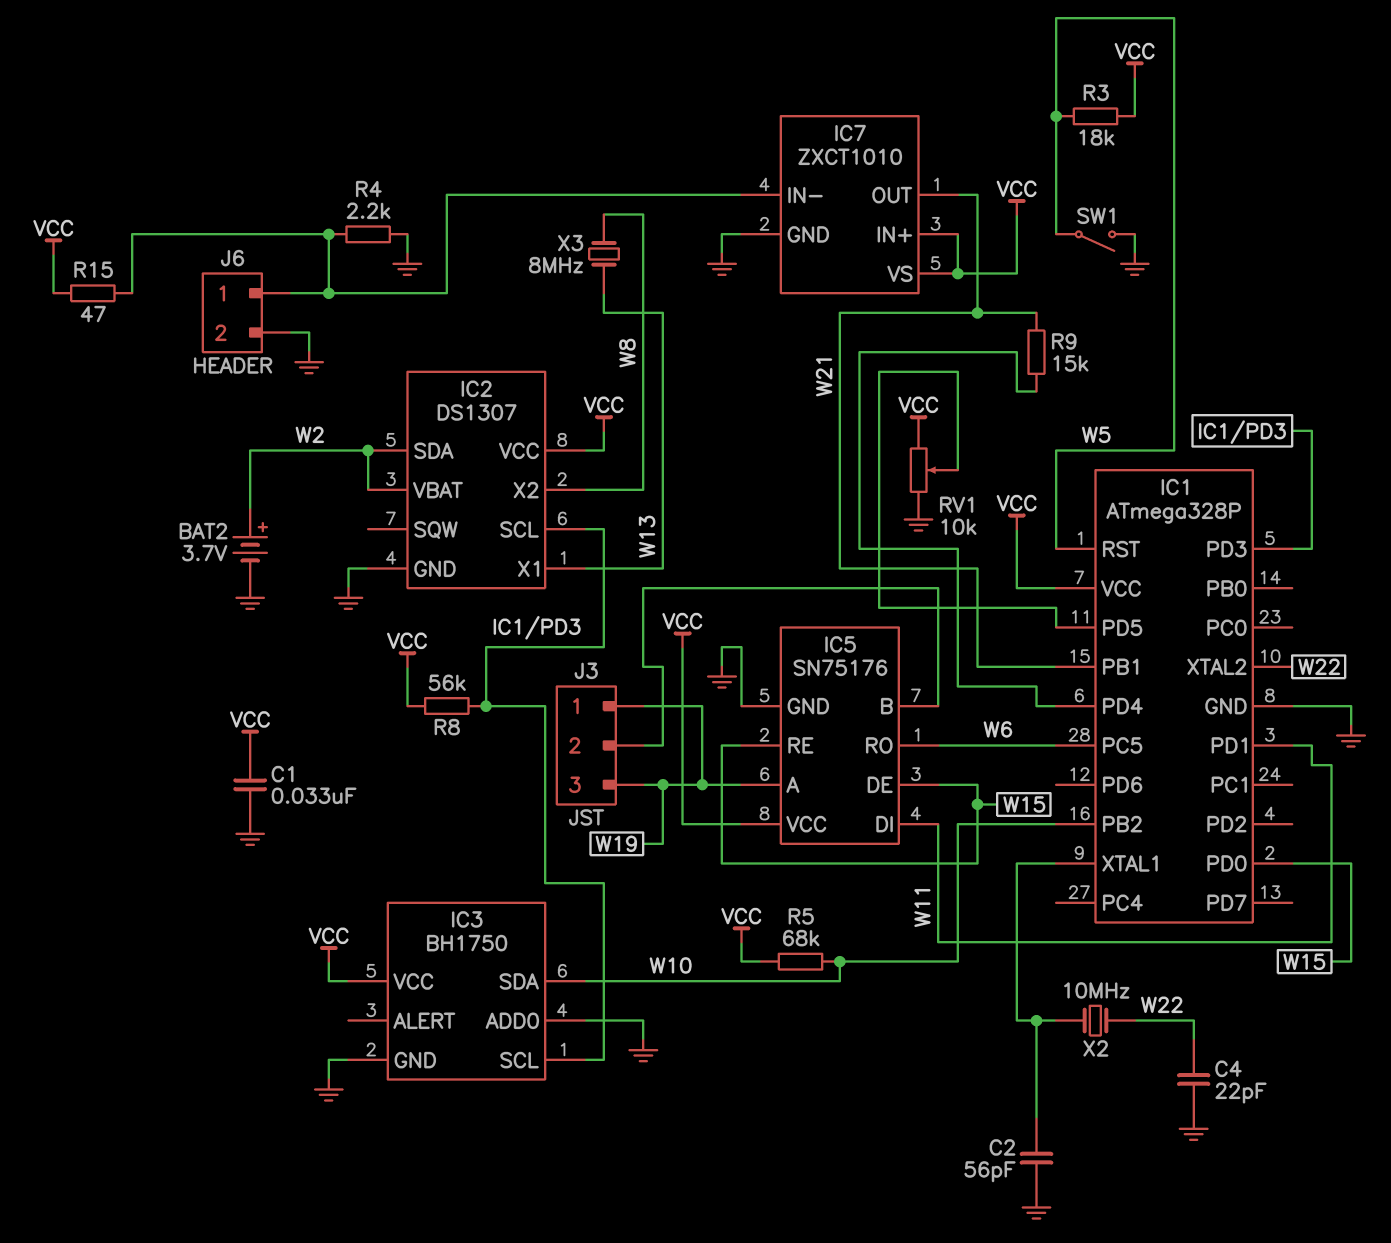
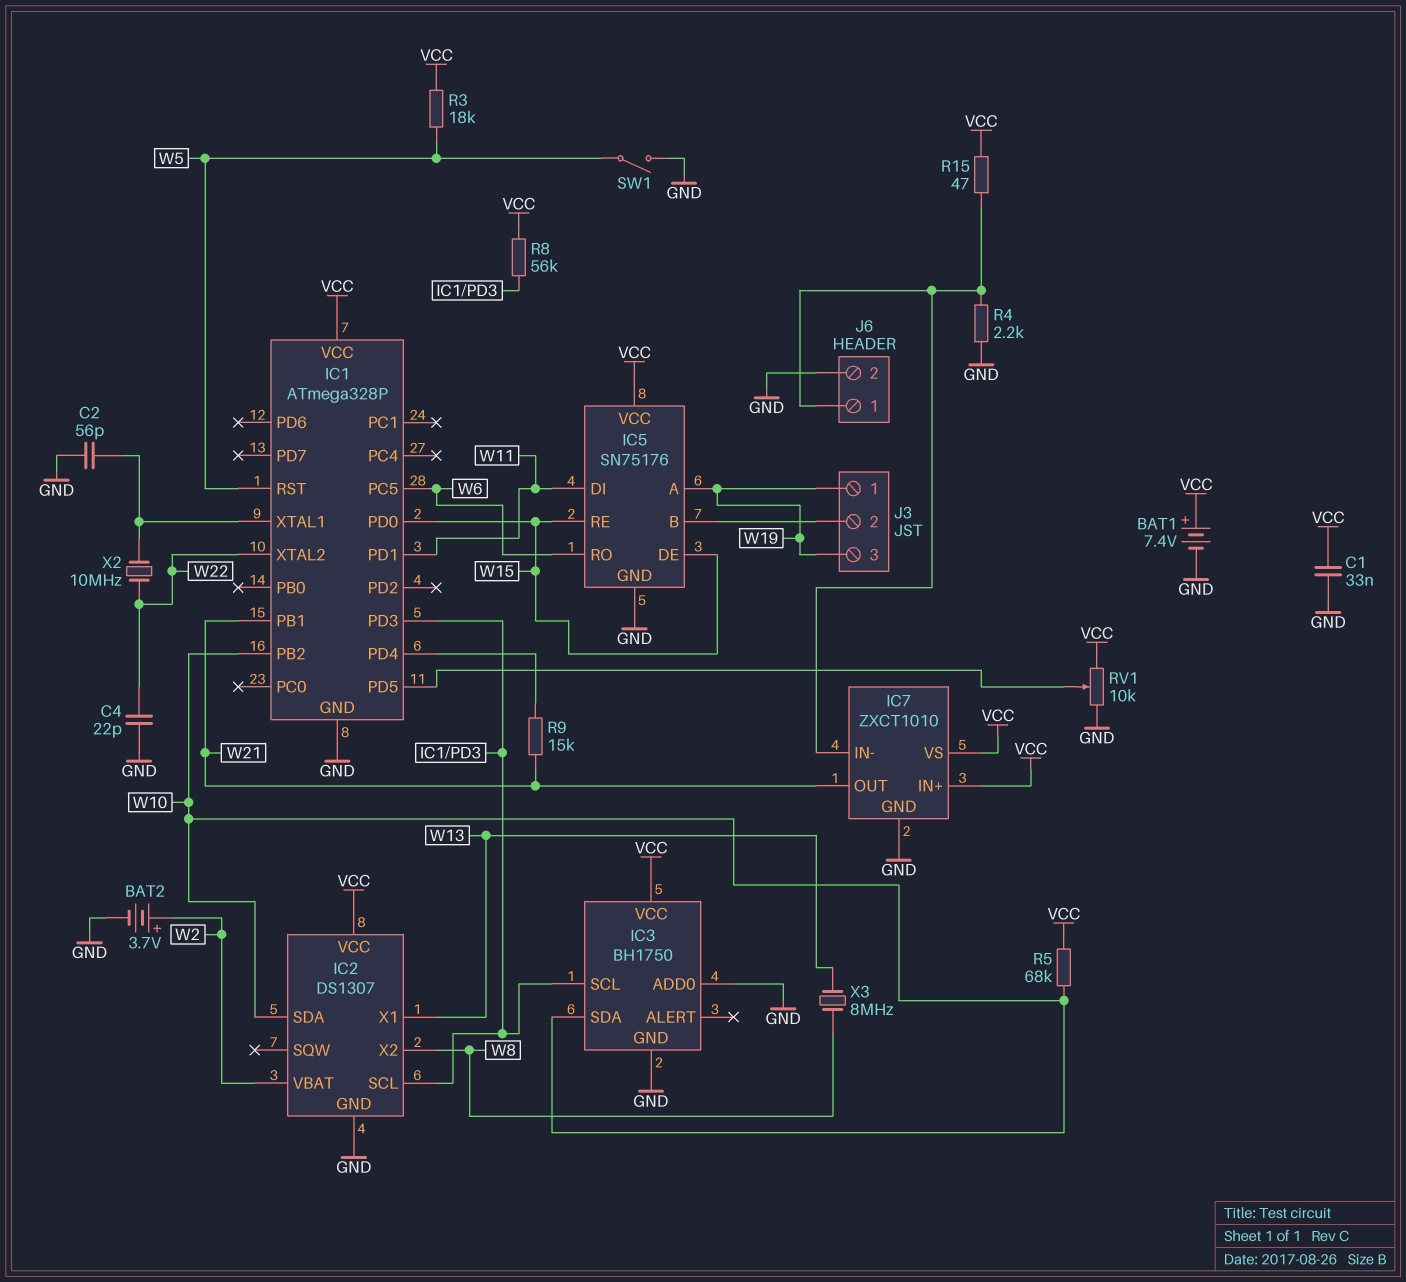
BAT1: none -> 7.4V (plus VCC, minus GND)
IC2 pin SDA: W2 -> W10

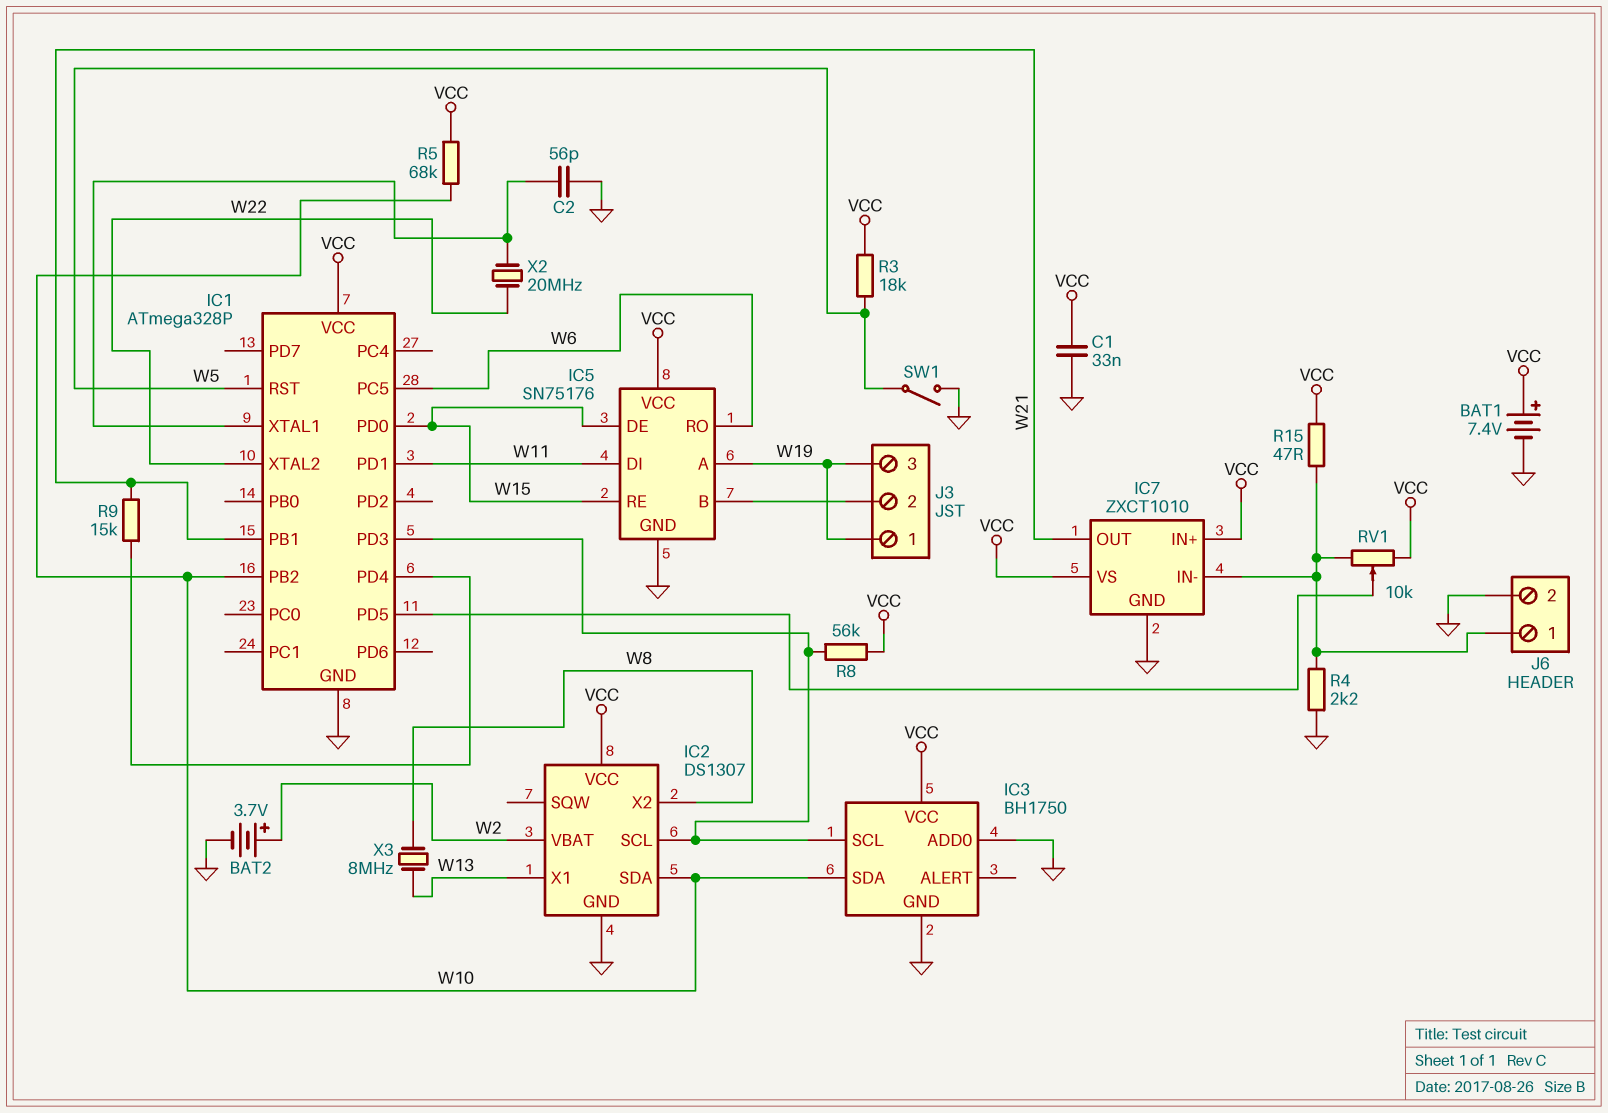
C4: 22pF (GND, W22) -> none
RV1: 10k (GND, VCC, wiper IC1/PD5) -> 10k (IC7/IN-, VCC, wiper IC1/PD5)
X2: 10MHz (IC1/XTAL1, W22) -> 20MHz (IC1/XTAL1, W22)

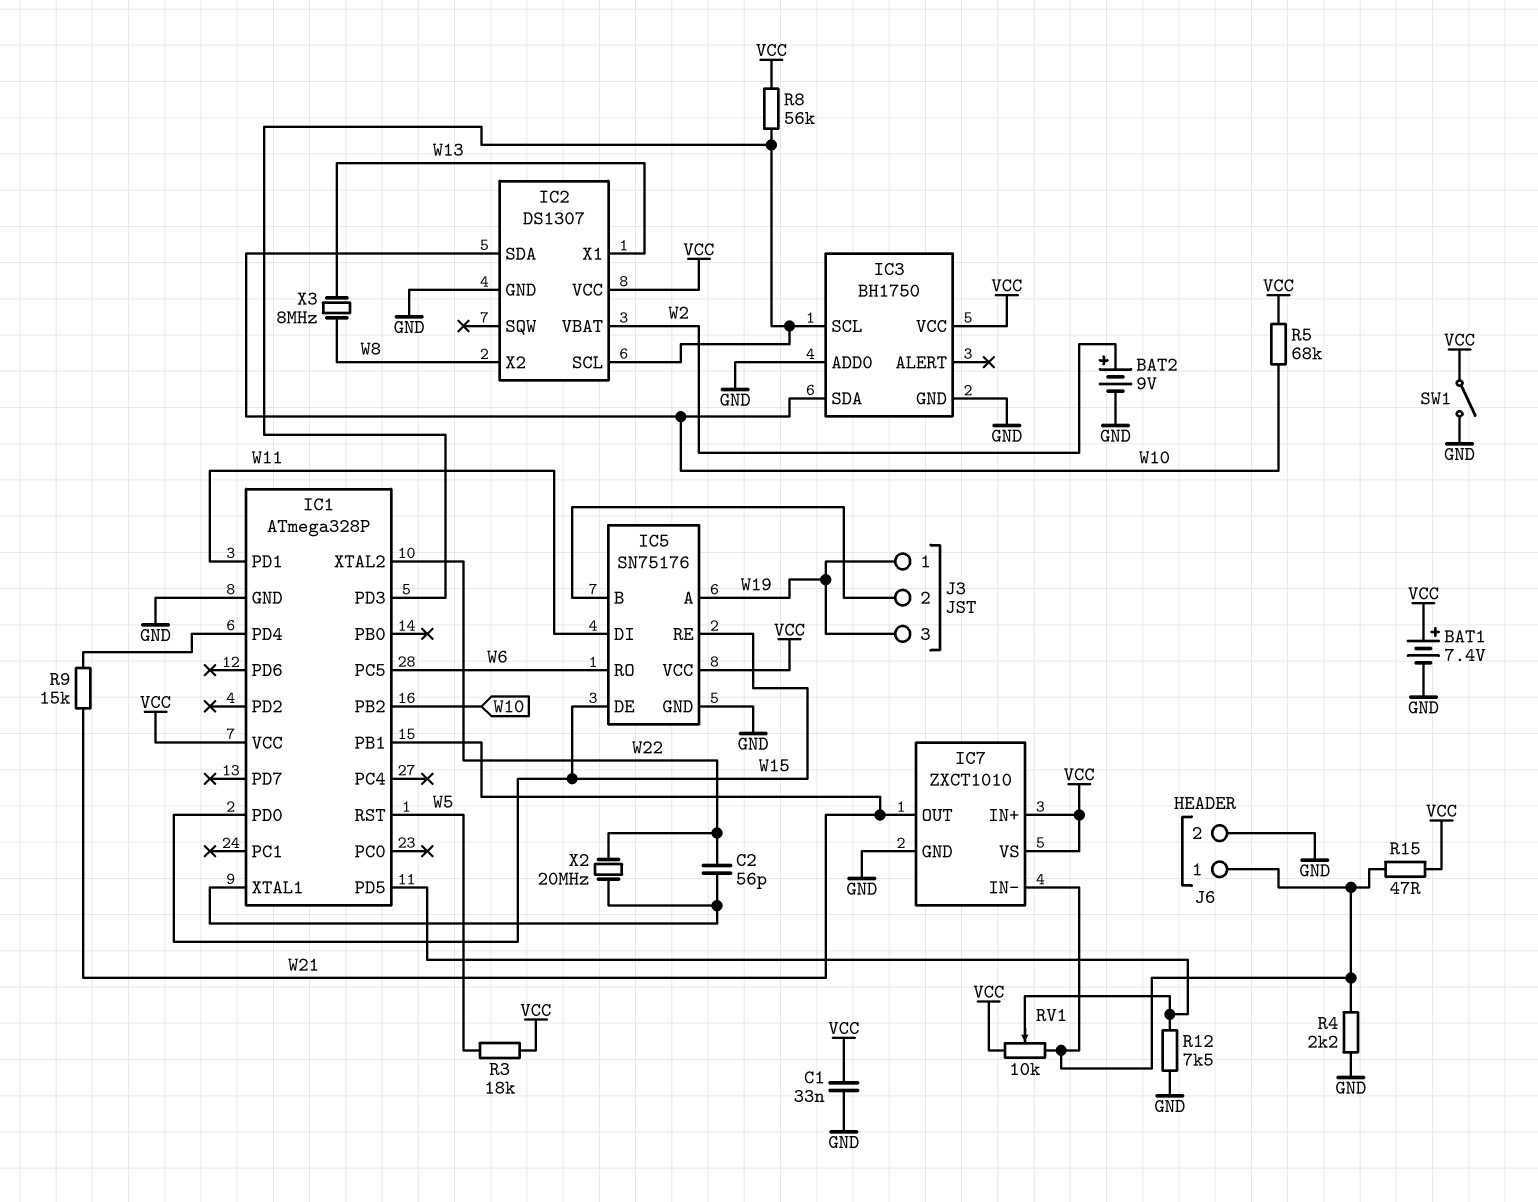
BAT2: 3.7V (plus W2, minus GND) -> 9V (plus W2, minus GND)
C2: 56pF (GND, IC1/XTAL1) -> 56pF (IC1/XTAL1, W22)
R12: none -> 7.5k (GND, IC1/PD5)
SW1: switch (GND, W5) -> switch (GND, VCC)

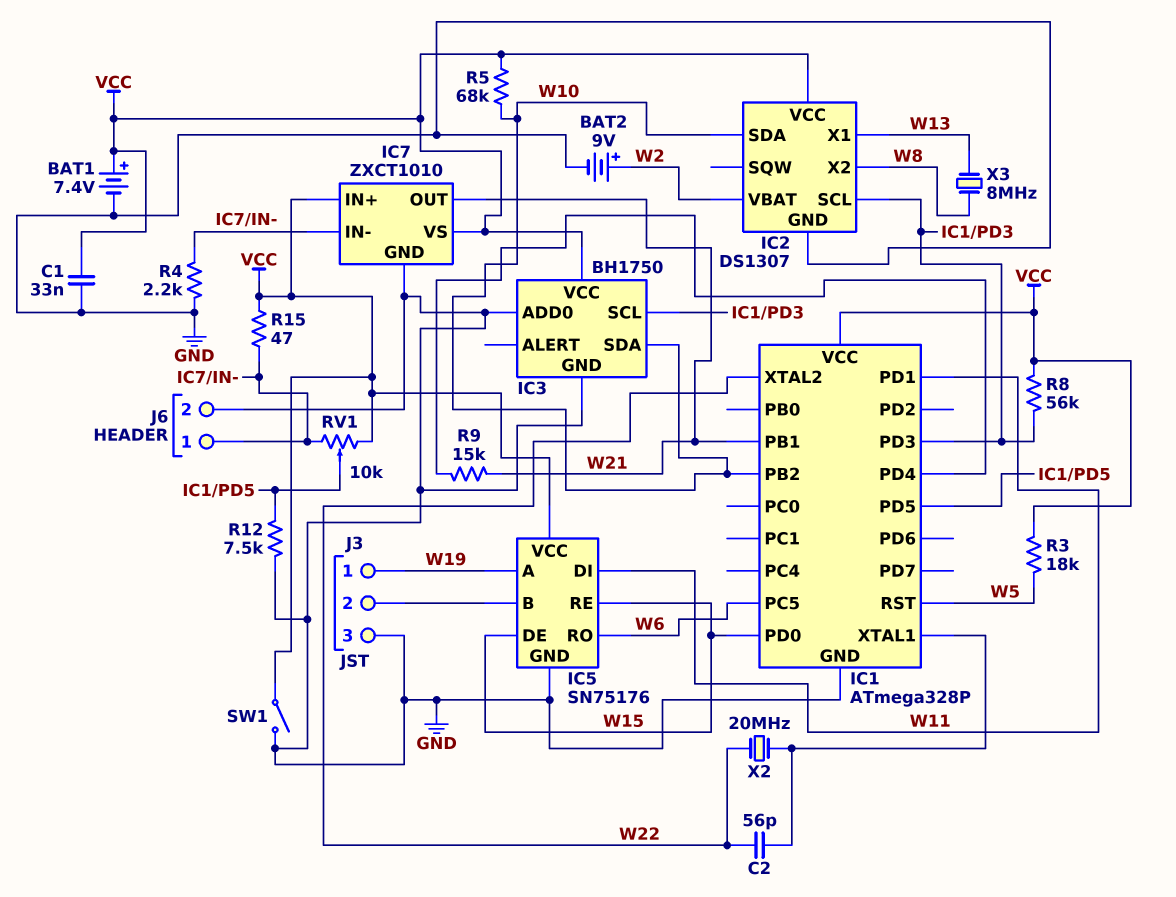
J3 pin 3: W19 -> GND

